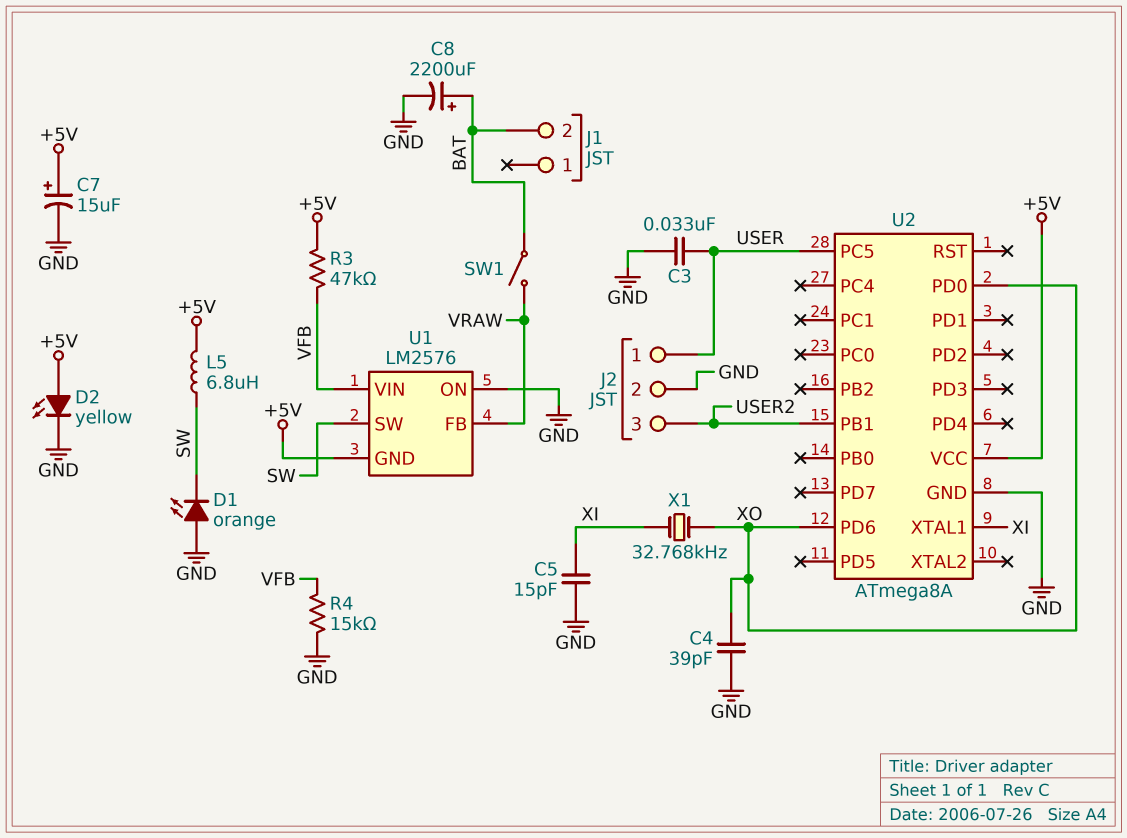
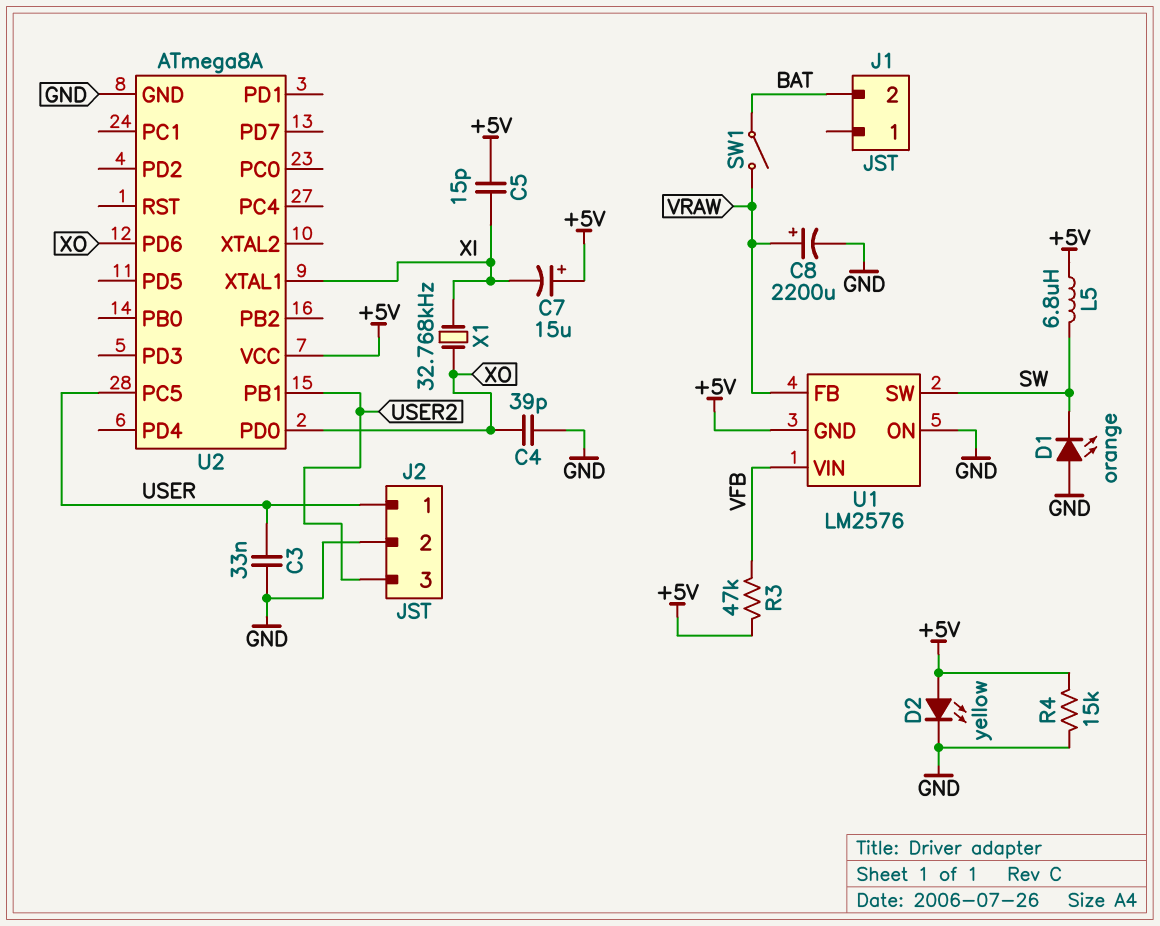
C5: 15pF (GND, XI) -> 15pF (+5V, XI)
C7: 15uF (plus +5V, minus GND) -> 15uF (plus +5V, minus XI)
C8: 2200uF (plus BAT, minus GND) -> 2200uF (plus VRAW, minus GND)
R4: 15k (GND, VFB) -> 15k (+5V, GND)

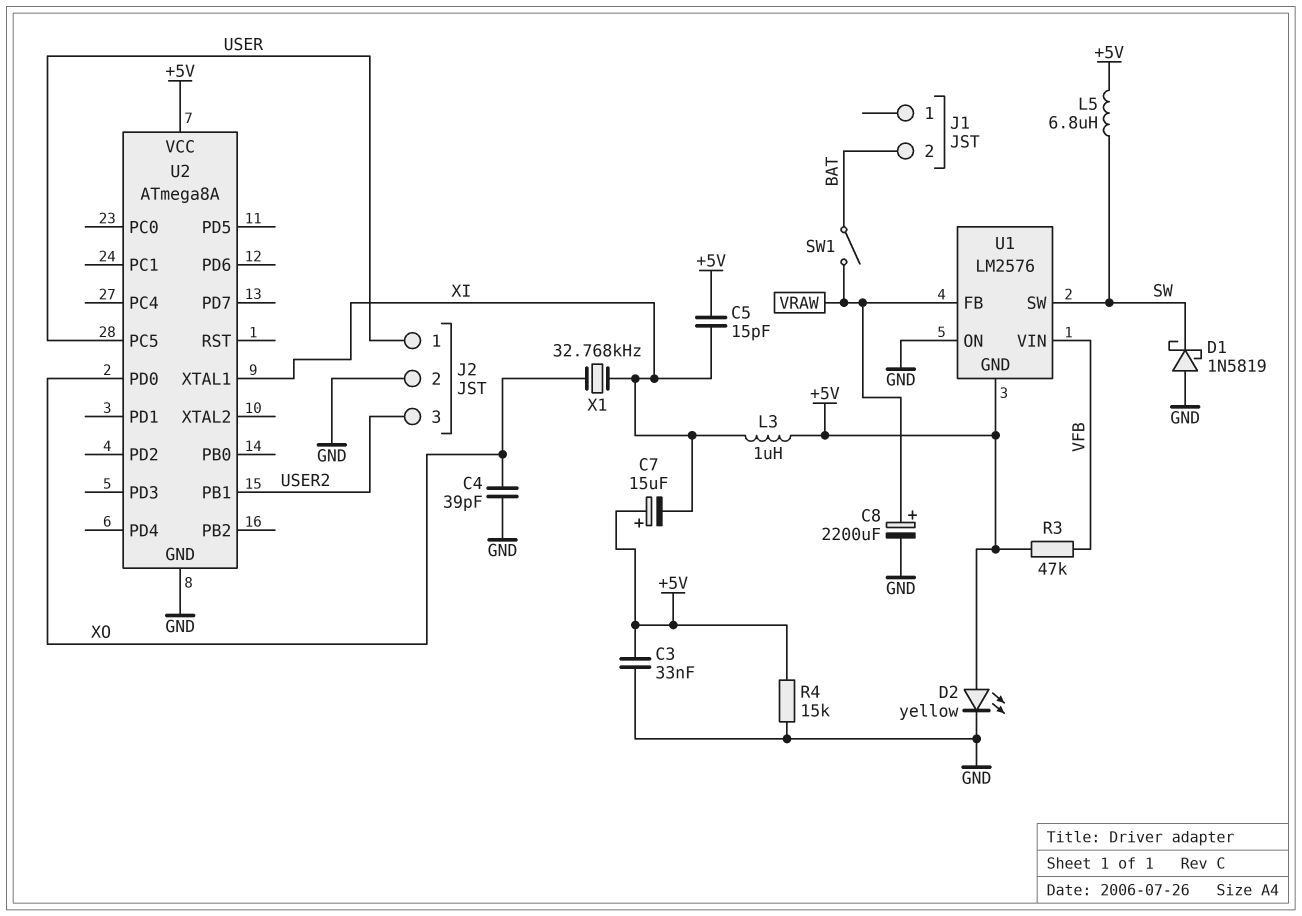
C3: 33nF (GND, USER) -> 33nF (+5V, GND)
D1: LED orange (A GND, K SW) -> schottky 1N5819 (A GND, K SW)
L3: none -> 1uH (+5V, XI)
U2 pin PD6: XO -> none

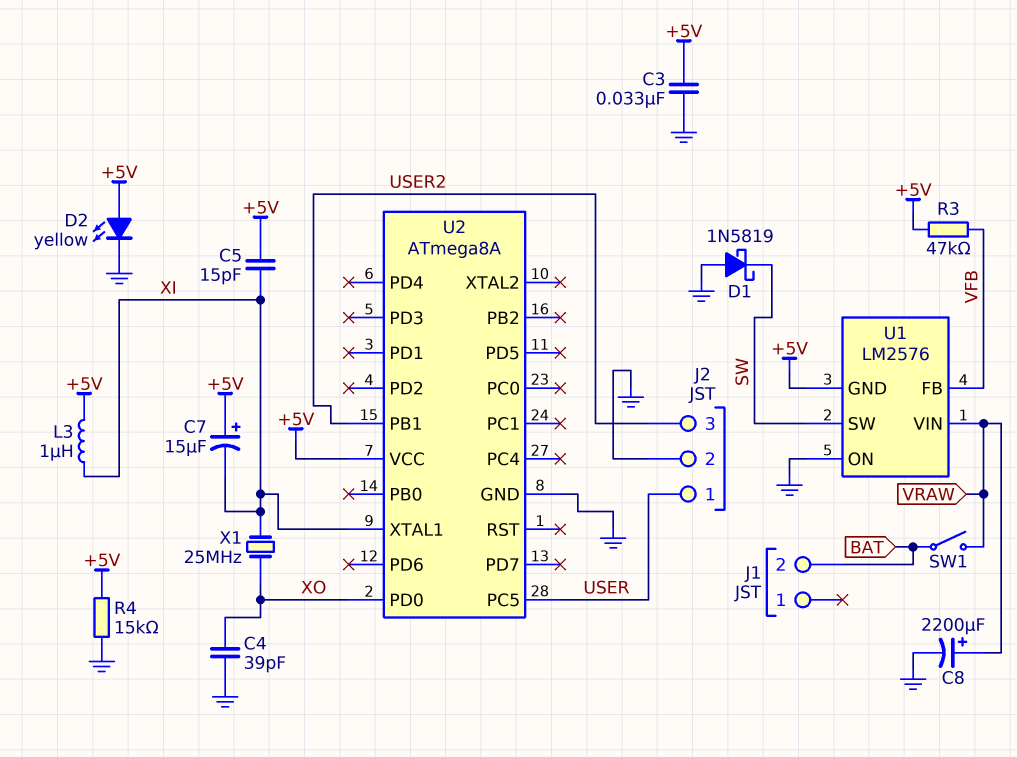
L5: 6.8uH (+5V, SW) -> none
U1 pin FB: VRAW -> VFB
U1 pin VIN: VFB -> VRAW
X1: 32.768kHz (XI, XO) -> 25MHz (XI, XO)

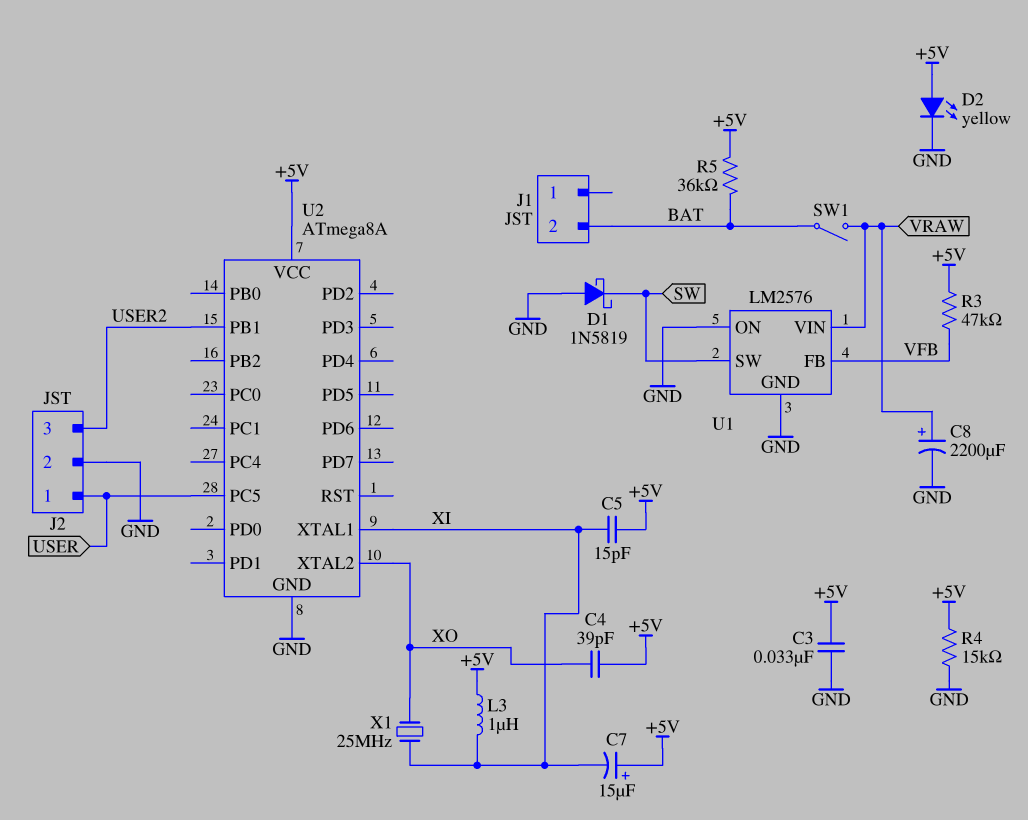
C4: 39pF (GND, XO) -> 39pF (+5V, XO)
R5: none -> 36k (+5V, BAT)
U1 pin GND: +5V -> GND
U2 pin PD0: XO -> none
U2 pin XTAL2: none -> XO

